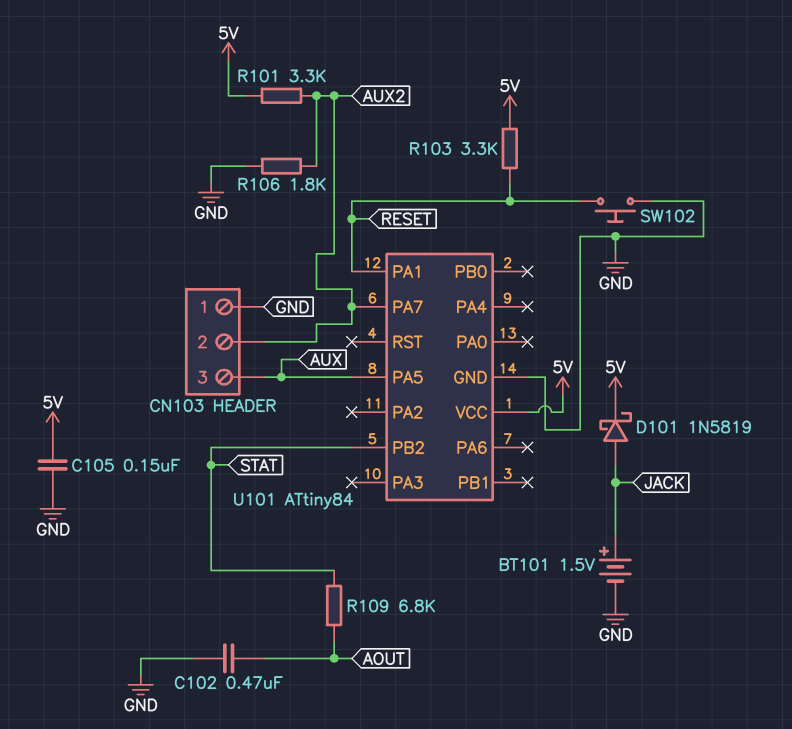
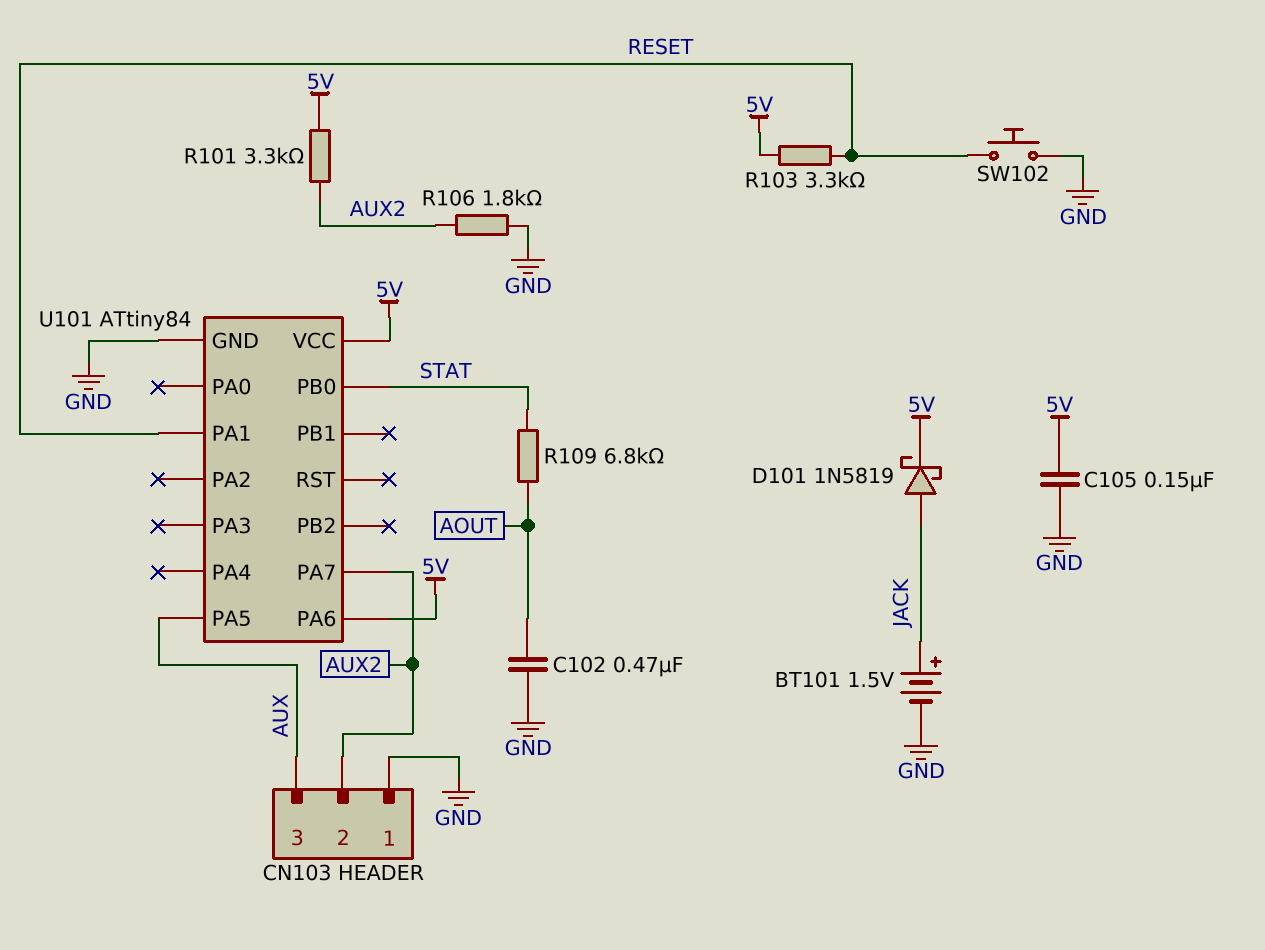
U101 pin PA6: none -> 5V
U101 pin PB0: none -> STAT
U101 pin PB2: STAT -> none

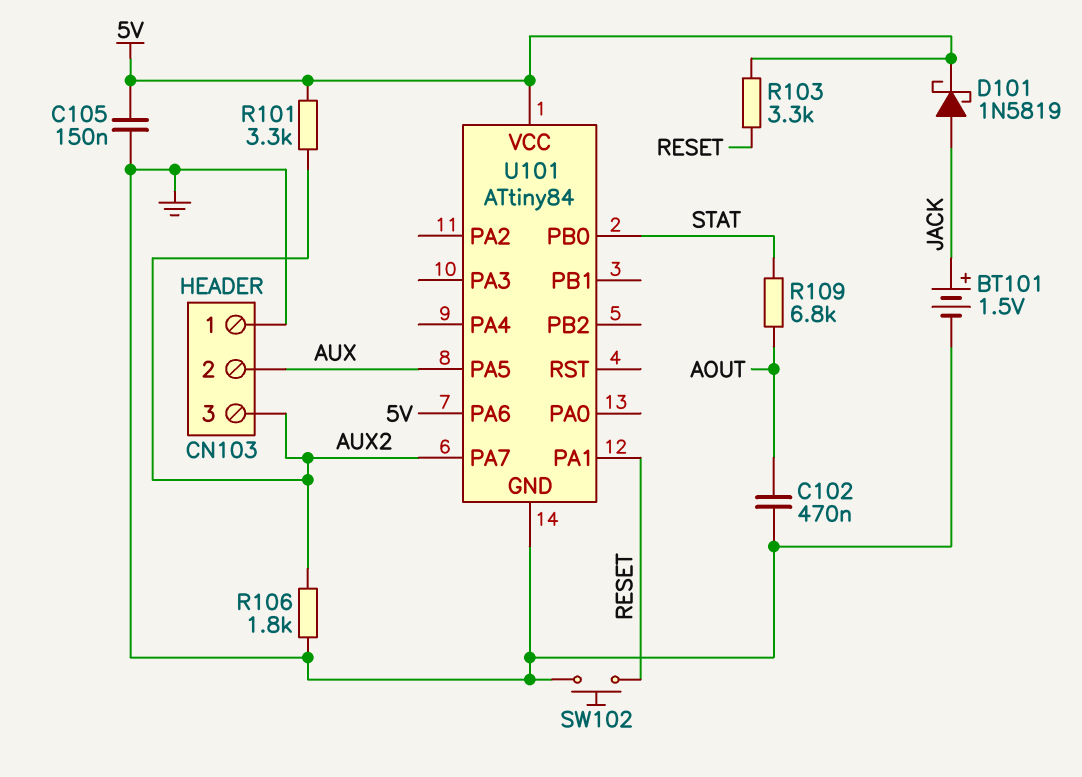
CN103 pin 2: AUX2 -> AUX
CN103 pin 3: AUX -> AUX2

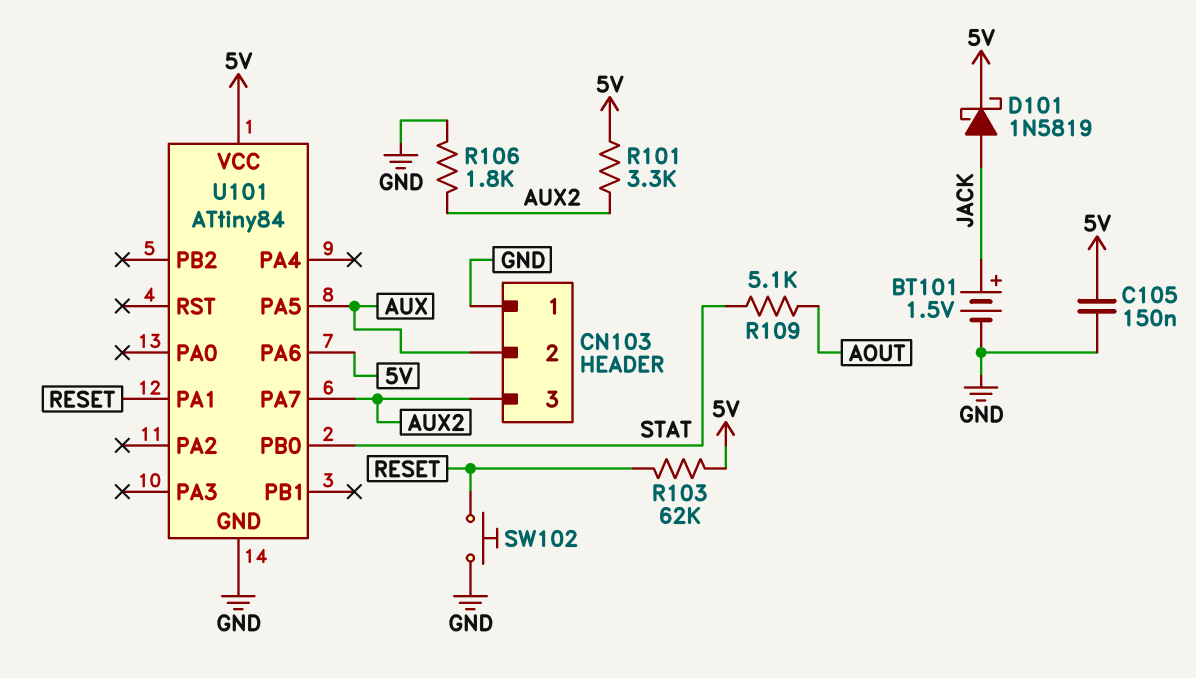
C102: 470nF (AOUT, GND) -> none
R103: 3.3k (5V, RESET) -> 62k (5V, RESET)
R109: 6.8k (AOUT, STAT) -> 5.1k (AOUT, STAT)

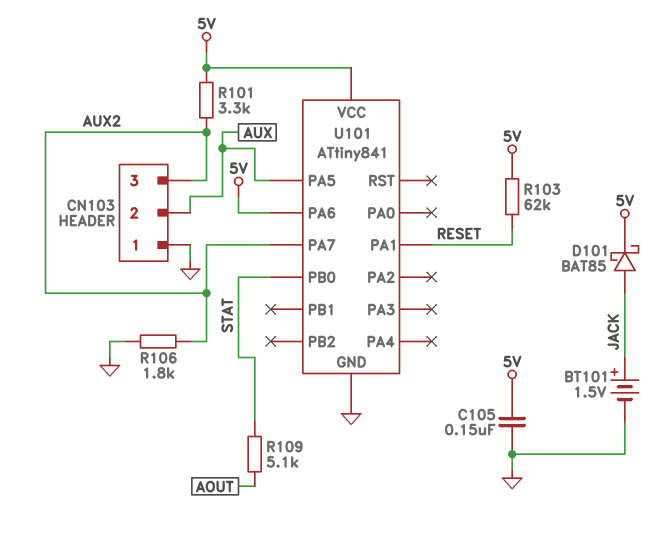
D101: schottky 1N5819 (A JACK, K 5V) -> schottky BAT85 (A JACK, K 5V)
SW102: button (GND, RESET) -> none
U101: ATtiny84 -> ATtiny841

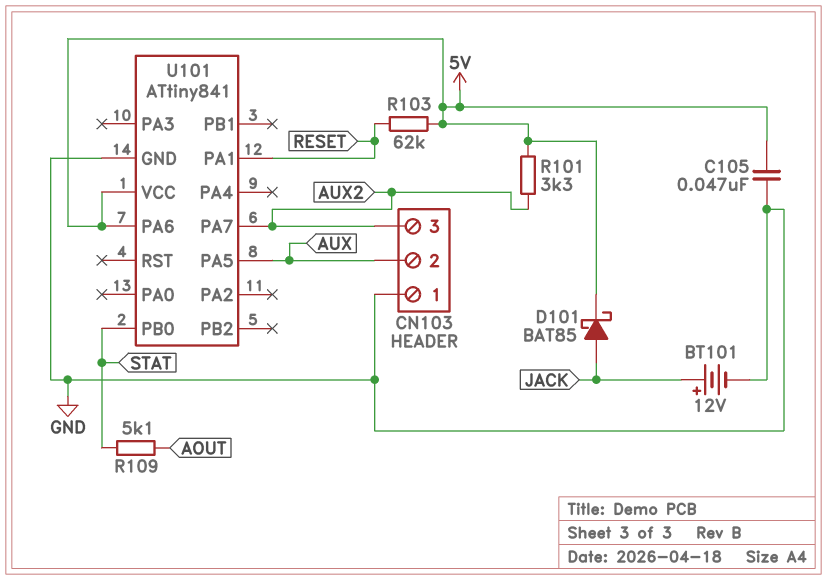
BT101: 1.5V (plus JACK, minus GND) -> 12V (plus JACK, minus GND)
C105: 150nF (5V, GND) -> 47nF (5V, GND)
R106: 1.8k (AUX2, GND) -> none

